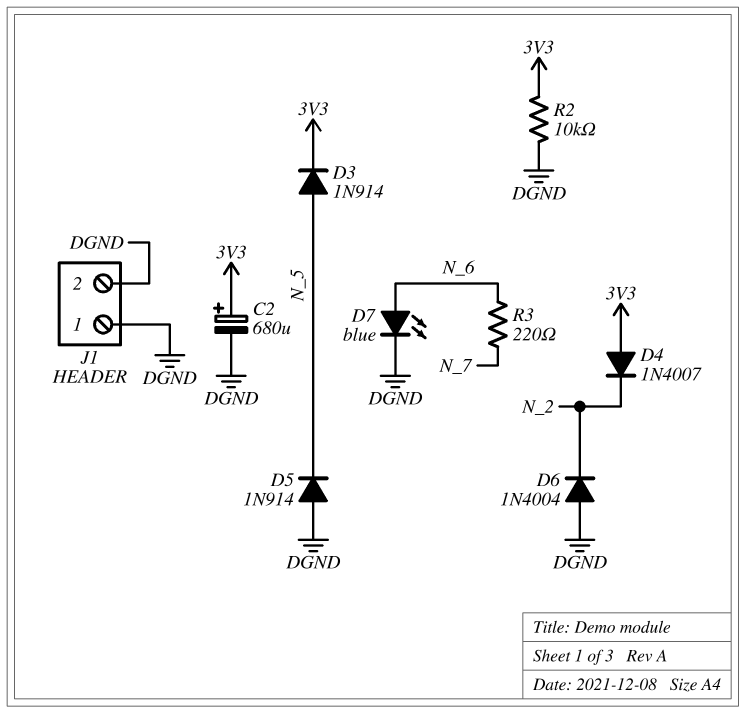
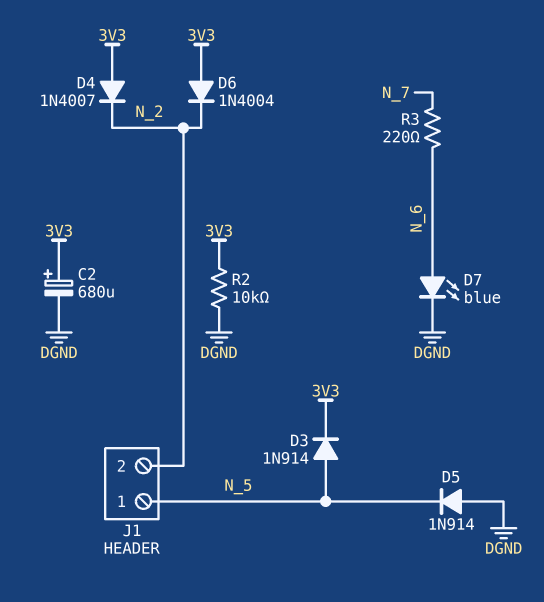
D6: diode 1N4004 (A DGND, K N_2) -> diode 1N4004 (A 3V3, K N_2)
J1 pin 1: DGND -> N_5
J1 pin 2: DGND -> N_2

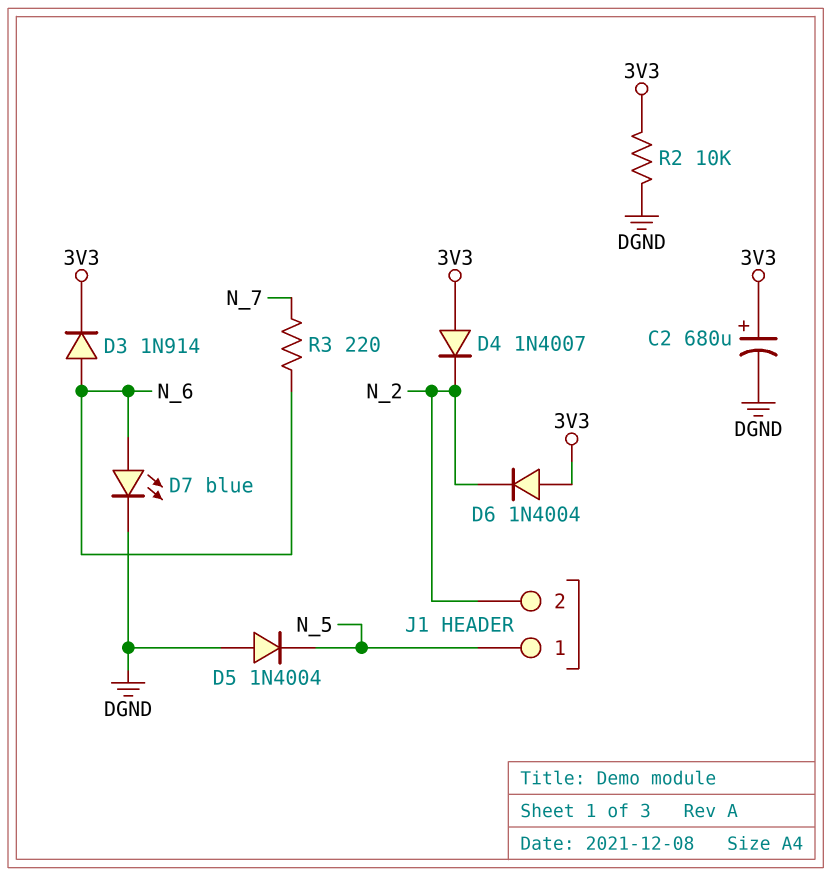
D3: diode 1N914 (A N_5, K 3V3) -> diode 1N914 (A N_6, K 3V3)
D5: diode 1N914 (A DGND, K N_5) -> diode 1N4004 (A DGND, K N_5)

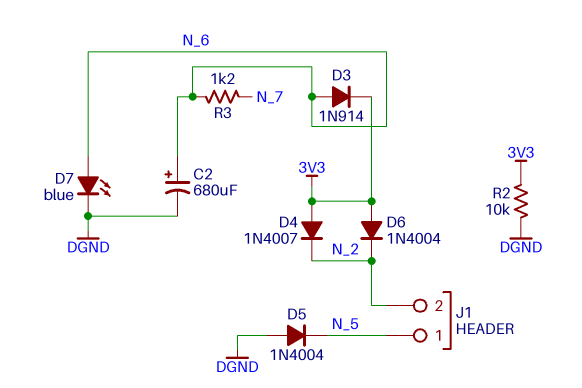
C2: 680uF (plus 3V3, minus DGND) -> 680uF (plus N_6, minus DGND)
R3: 220 (N_6, N_7) -> 1.2k (N_6, N_7)

